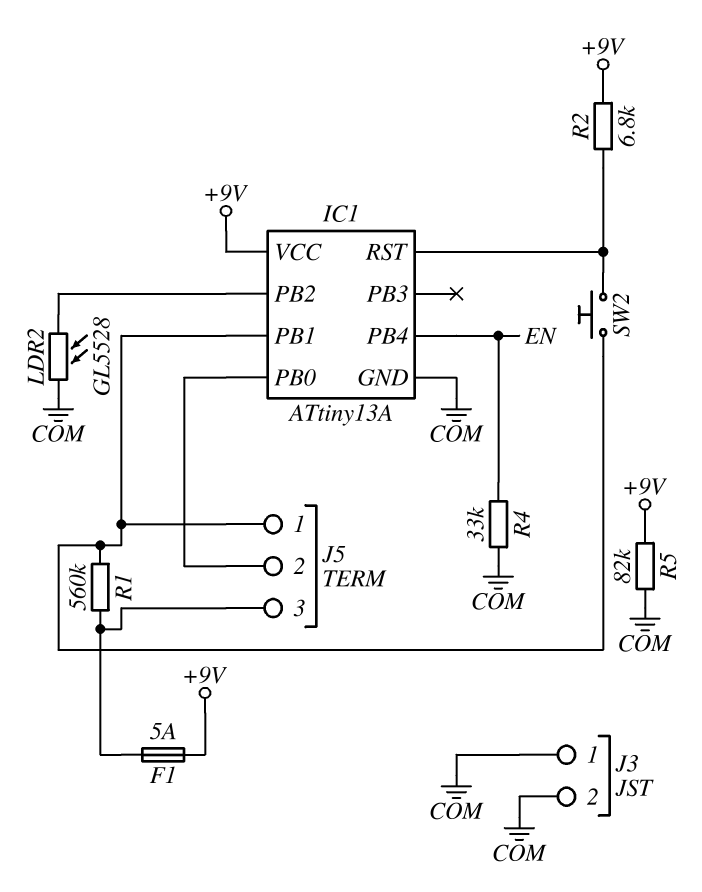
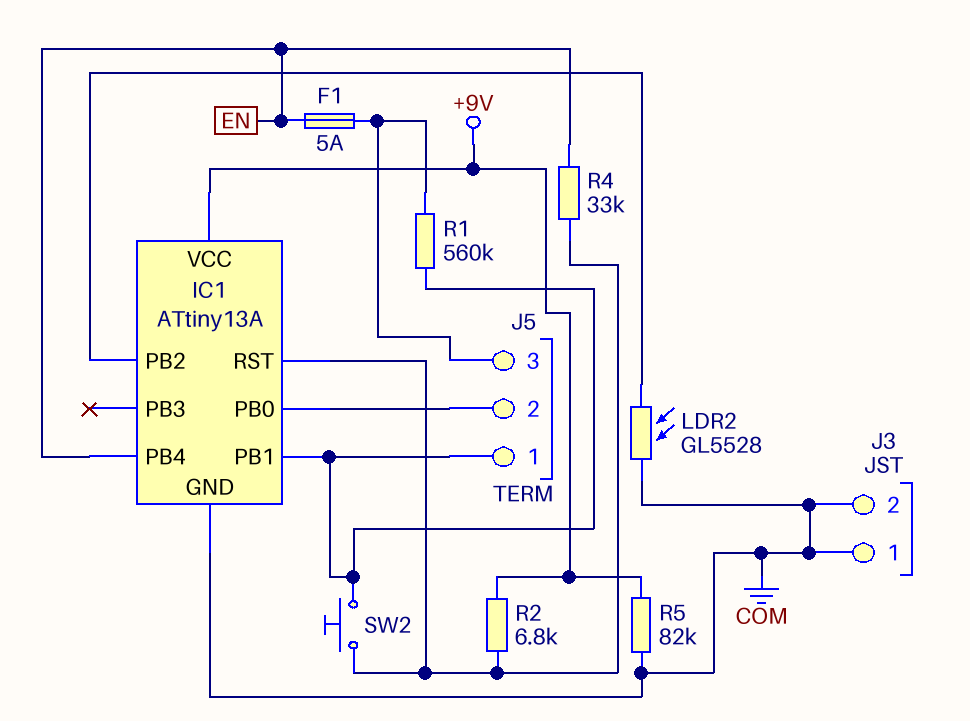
F1: 5A (+9V, J5/3) -> 5A (EN, J5/3)
R4: 33k (COM, EN) -> 33k (EN, IC1/RST)

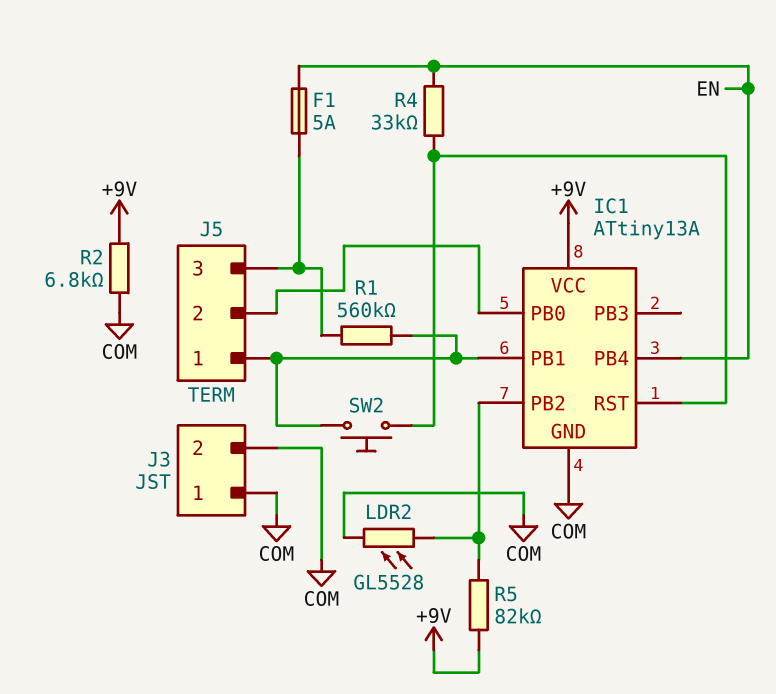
R2: 6.8k (+9V, IC1/RST) -> 6.8k (+9V, COM)
R5: 82k (+9V, COM) -> 82k (+9V, IC1/PB2)

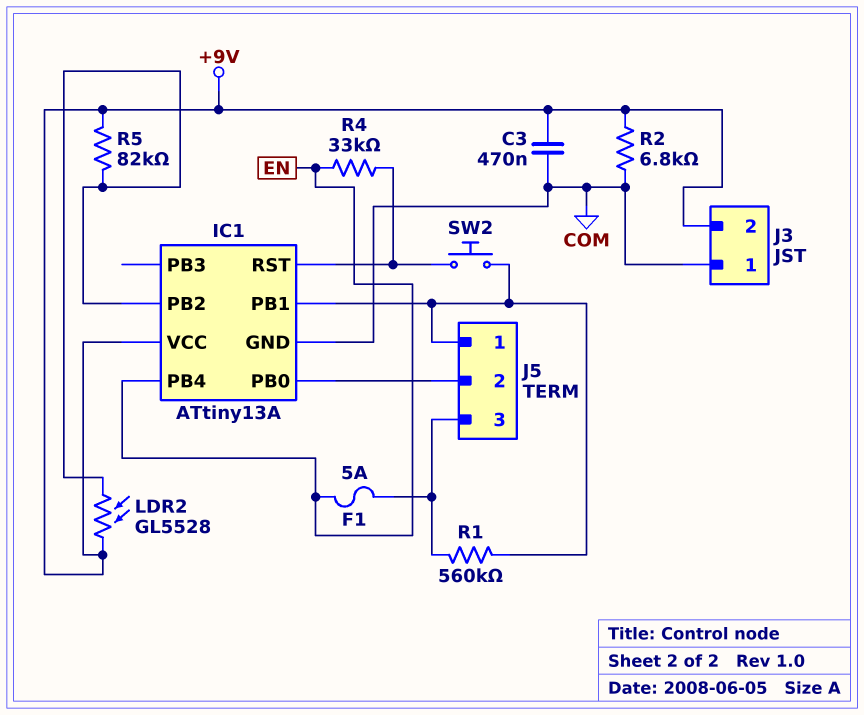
C3: none -> 470nF (+9V, COM)
J3 pin 2: COM -> +9V
LDR2: GL5528 (COM, IC1/PB2) -> GL5528 (+9V, IC1/PB2)

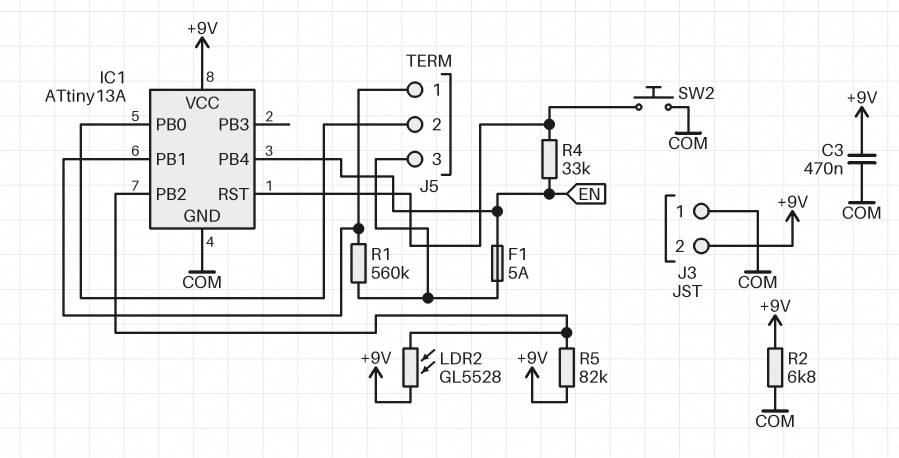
SW2: button (IC1/PB1, IC1/RST) -> button (COM, IC1/RST)

